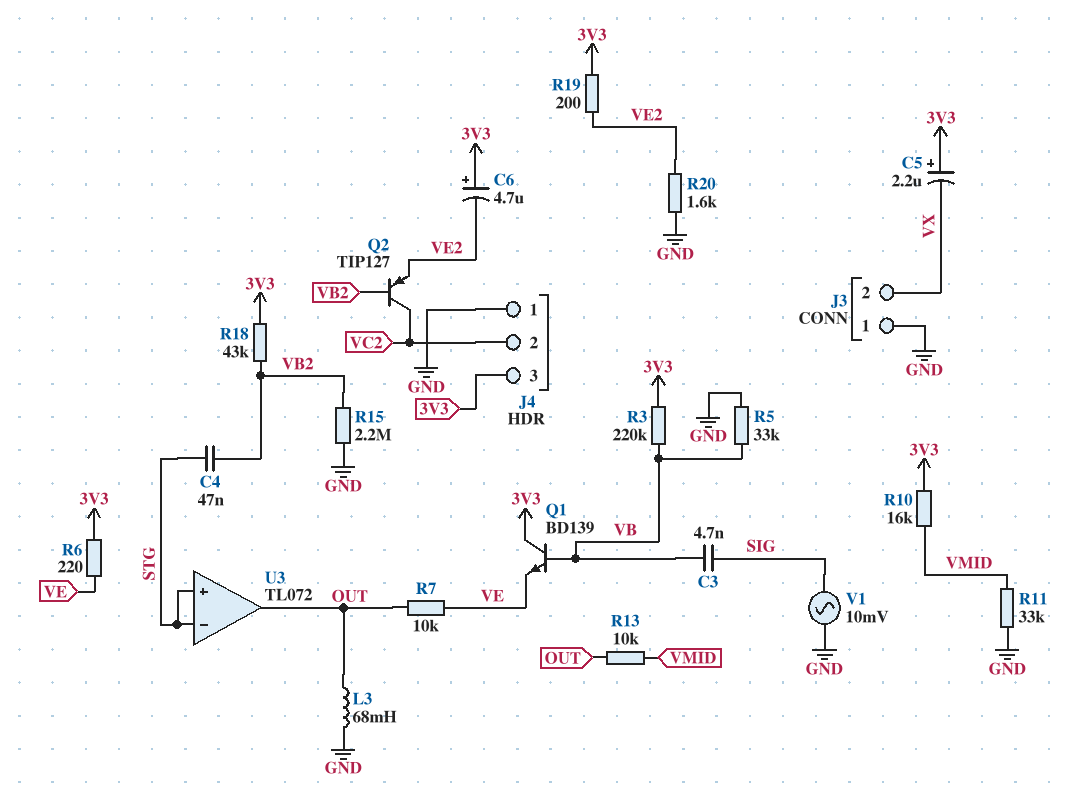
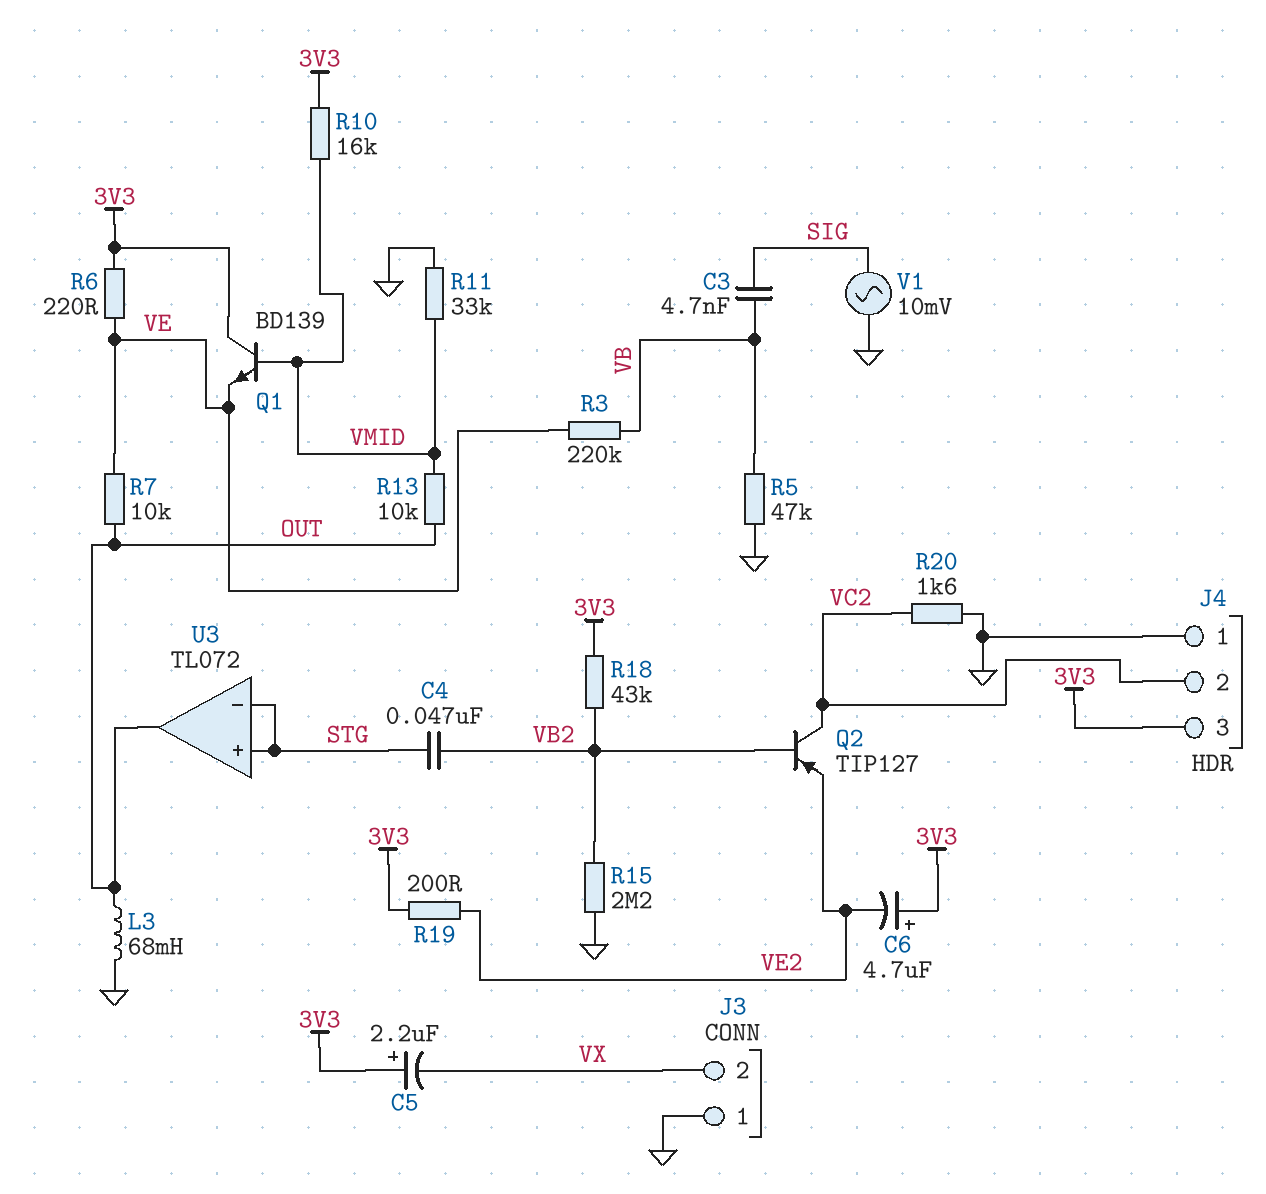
Q1: NPN BD139 (B VB, C 3V3, E VE) -> NPN BD139 (B VMID, C 3V3, E VE)
R3: 220k (3V3, VB) -> 220k (VB, VE)
R5: 33k (GND, VB) -> 47k (GND, VB)
R20: 1.6k (GND, VE2) -> 1.6k (GND, VC2)

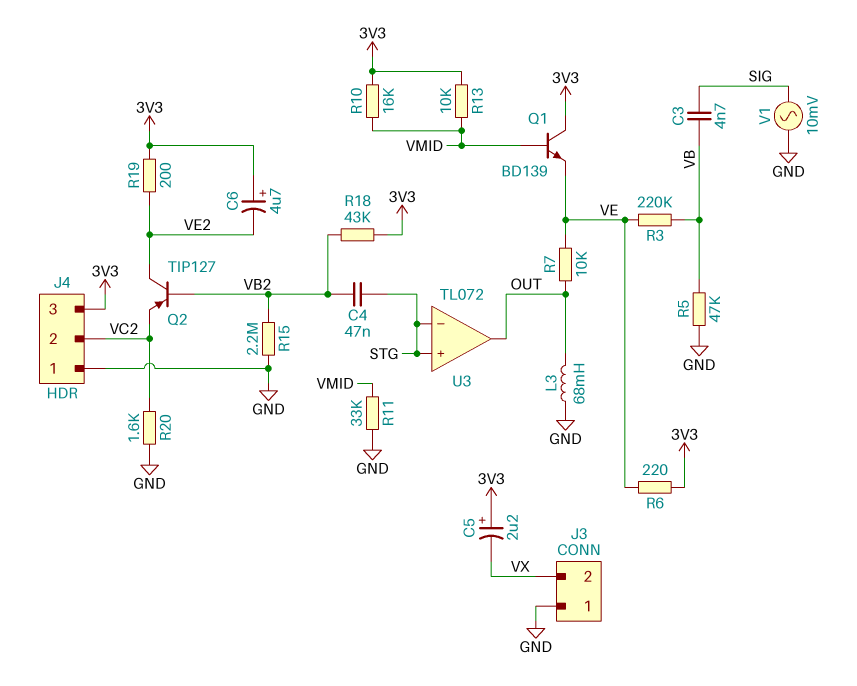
Q2: PNP TIP127 (B VB2, C VC2, E VE2) -> PNP TIP127 (B VB2, C VE2, E VC2)
R13: 10k (OUT, VMID) -> 10k (3V3, VMID)

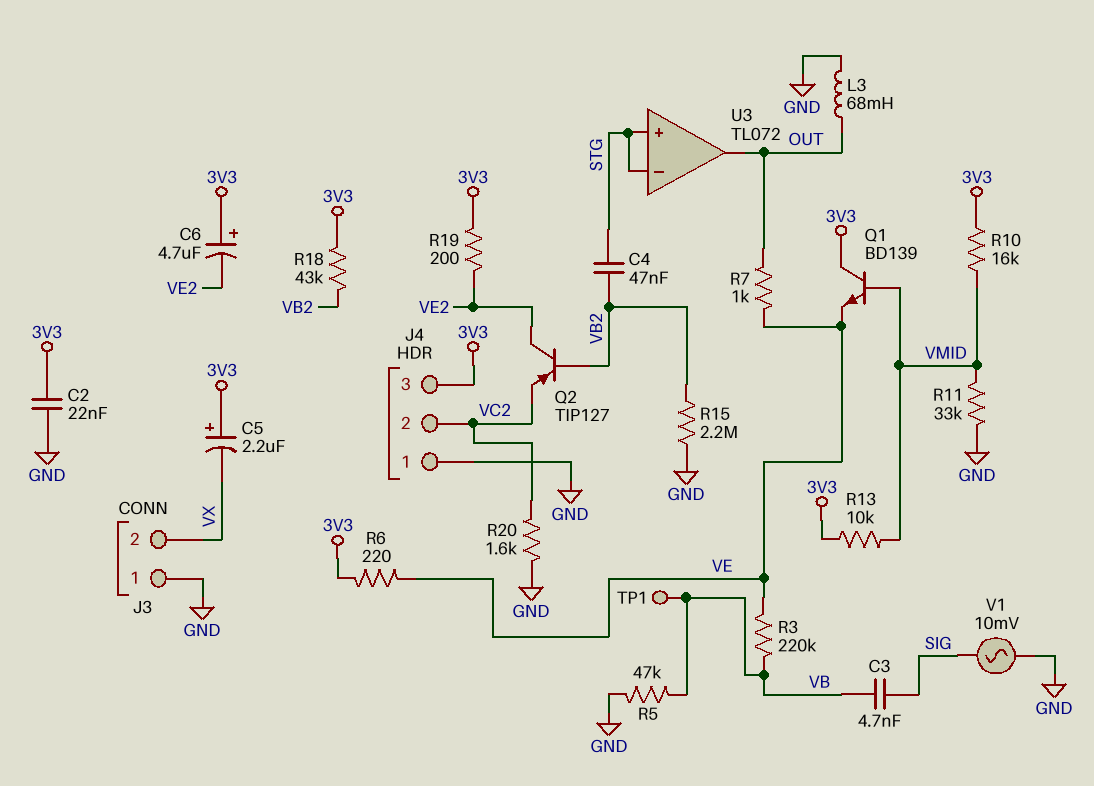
C2: none -> 22nF (3V3, GND)
R7: 10k (OUT, VE) -> 1k (OUT, VE)
TP1: none -> test point (VB)

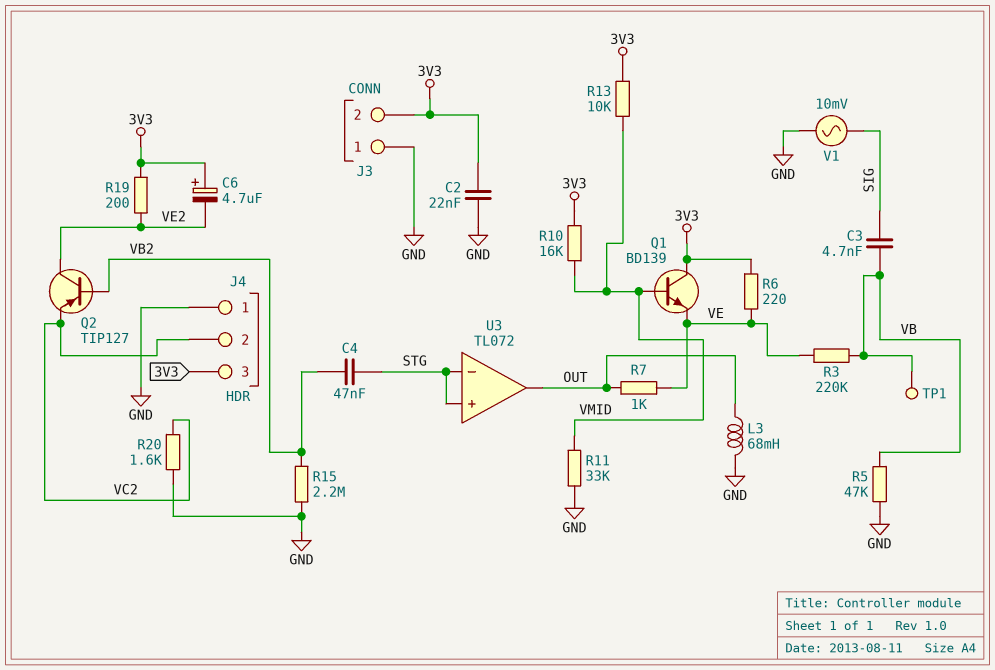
C5: 2.2uF (plus 3V3, minus VX) -> none
J3 pin 2: VX -> 3V3
R18: 43k (3V3, VB2) -> none

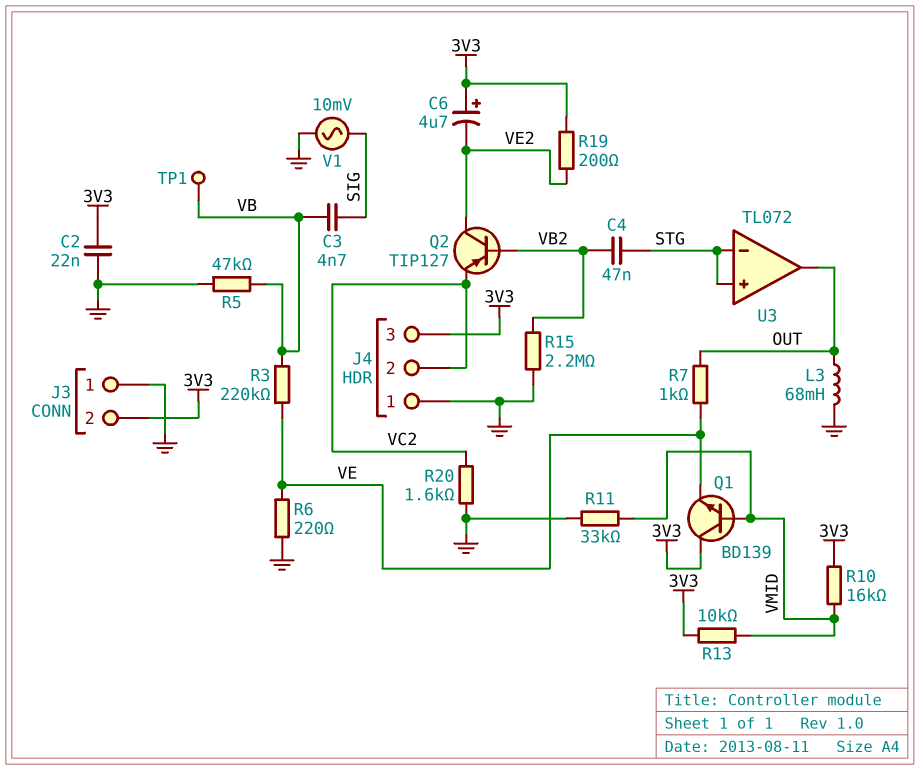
R6: 220 (3V3, VE) -> 220 (GND, VE)

